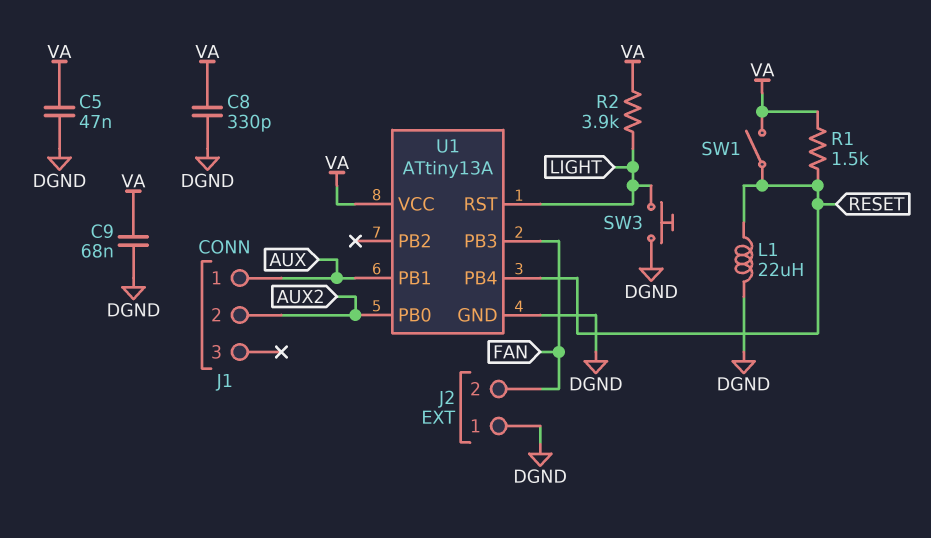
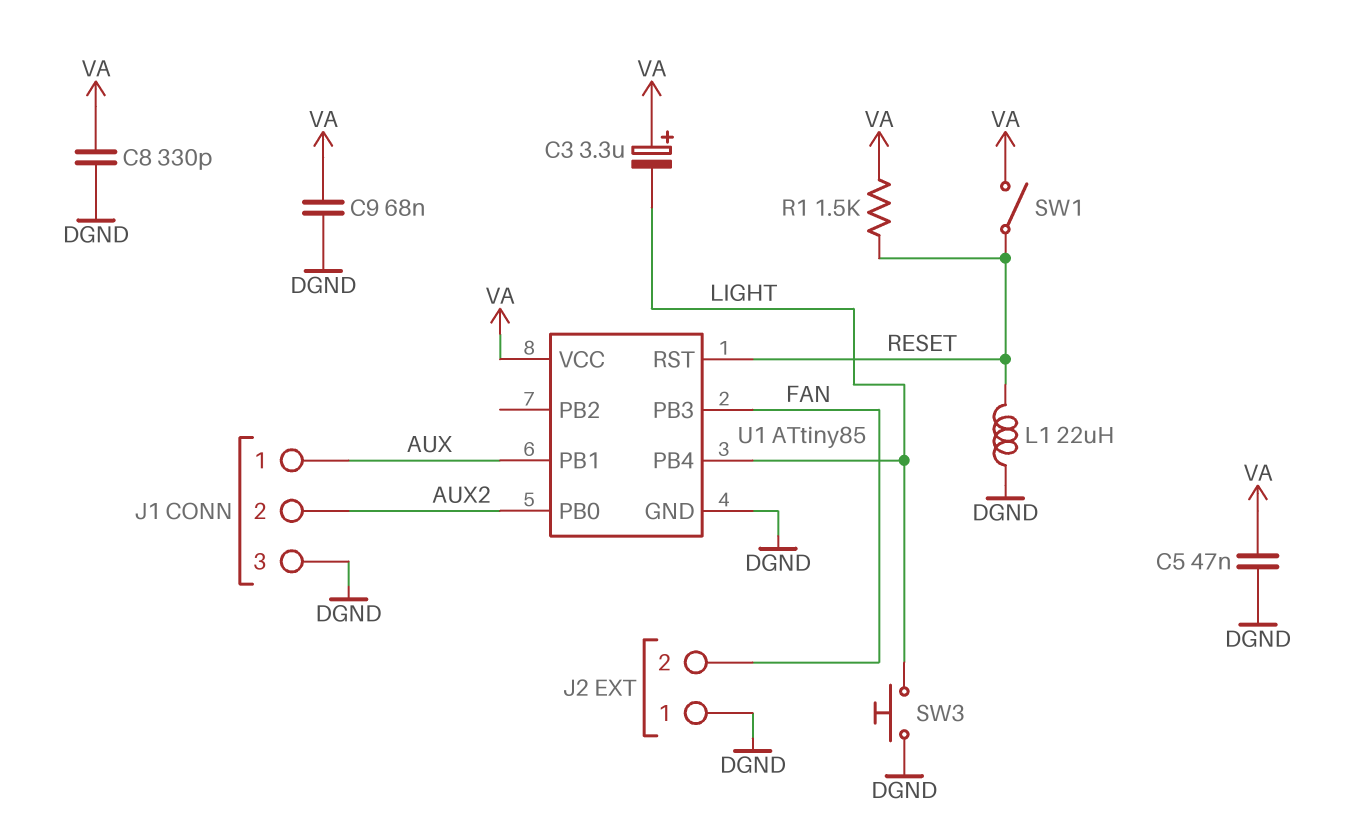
C3: none -> 3.3uF (plus VA, minus LIGHT)
J1 pin 3: none -> DGND
R2: 3.9k (LIGHT, VA) -> none
U1: ATtiny13A -> ATtiny85
U1 pin PB4: RESET -> LIGHT
U1 pin RST: LIGHT -> RESET

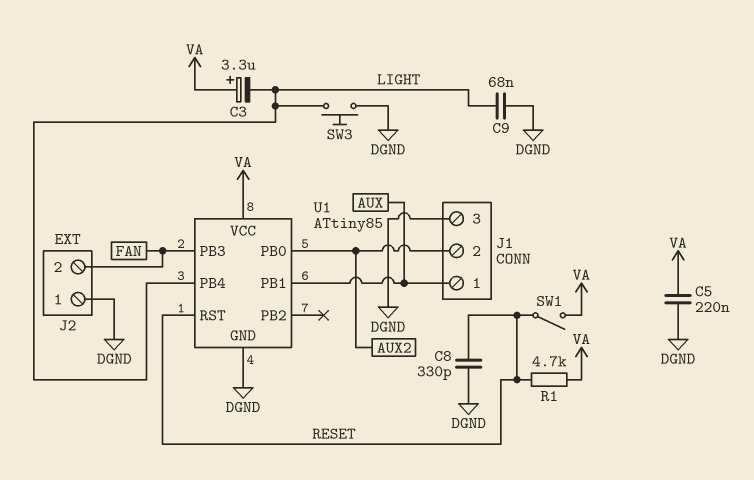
C5: 47nF (DGND, VA) -> 220nF (DGND, VA)
C8: 330pF (DGND, VA) -> 330pF (DGND, RESET)
C9: 68nF (DGND, VA) -> 68nF (DGND, LIGHT)
L1: 22uH (DGND, RESET) -> none
R1: 1.5k (RESET, VA) -> 4.7k (RESET, VA)

